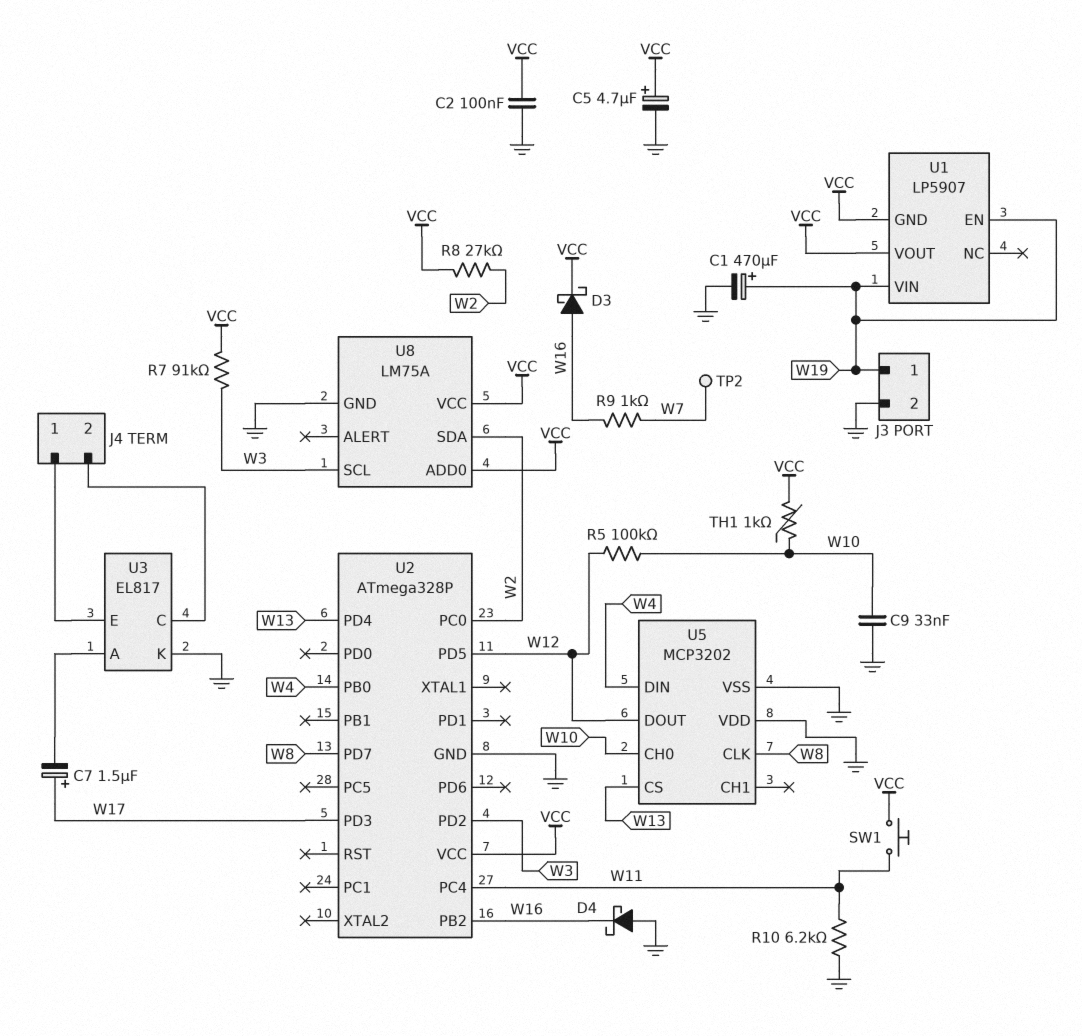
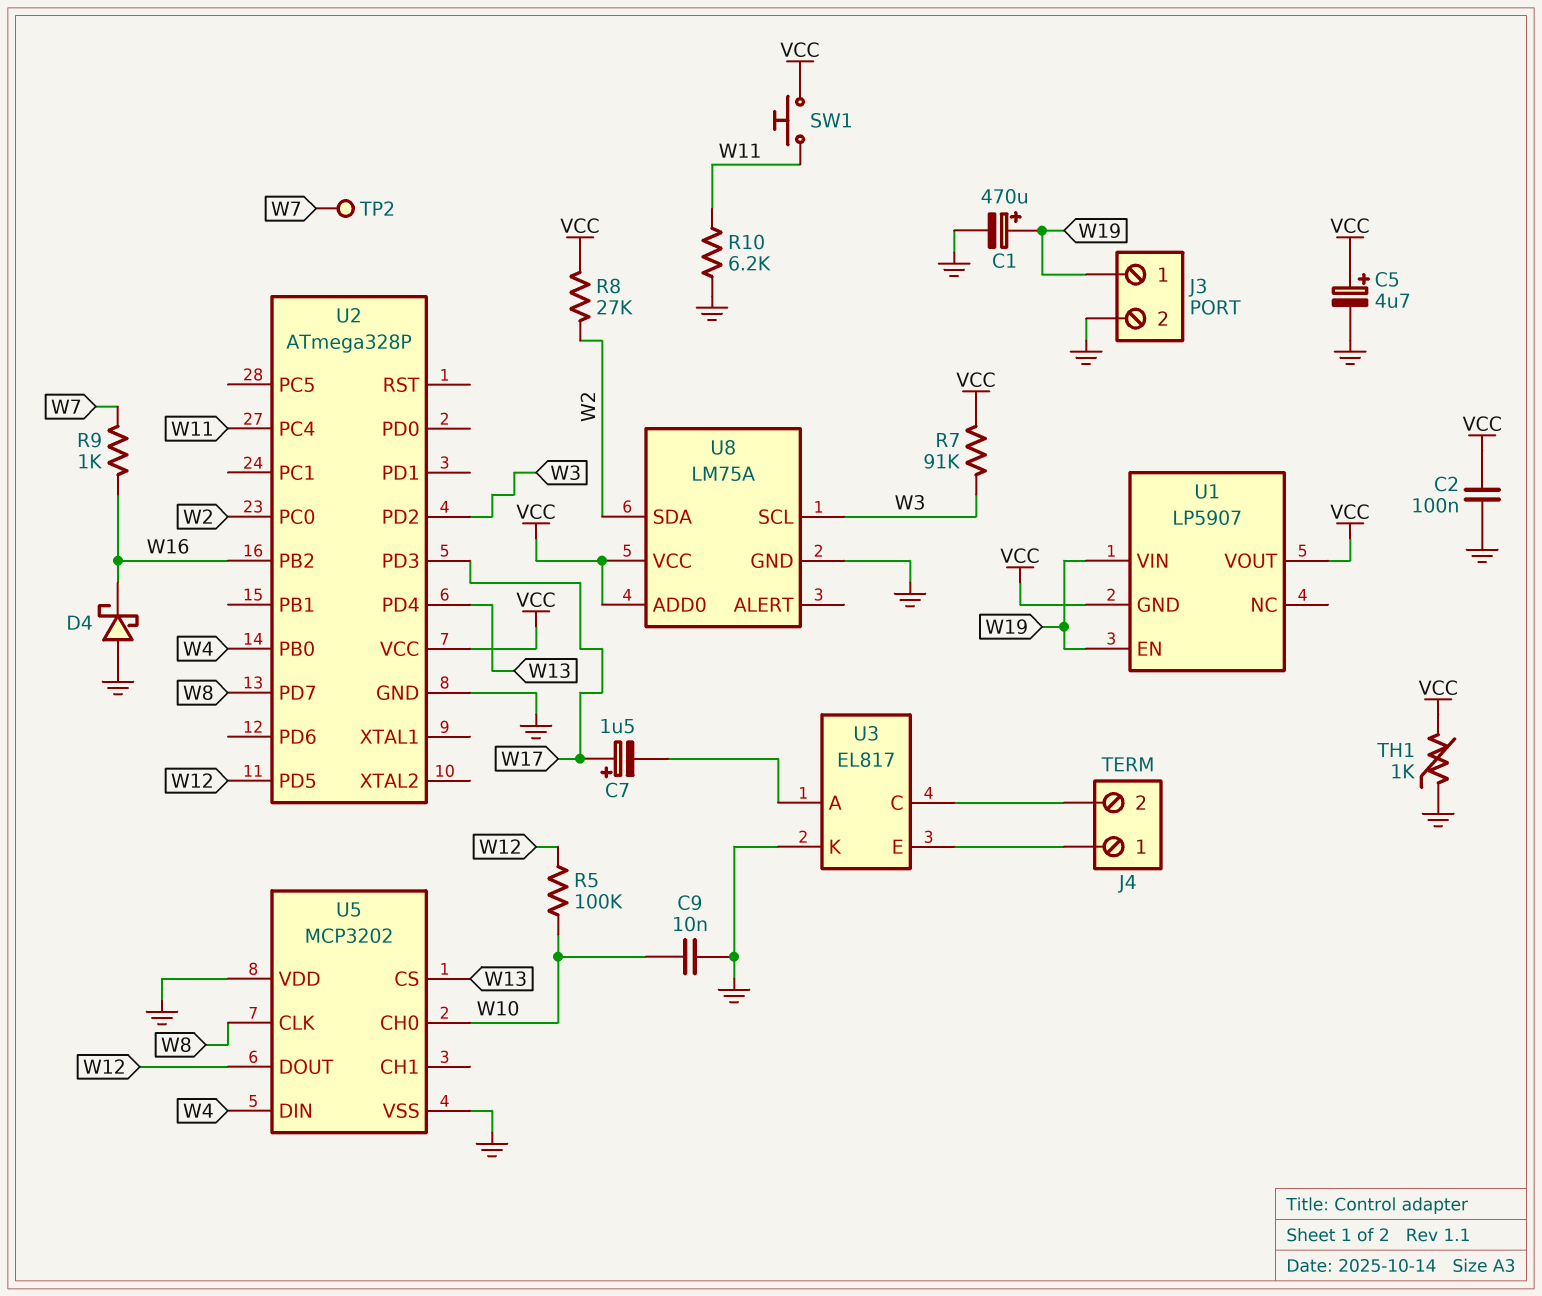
C9: 33nF (GND, W10) -> 10nF (GND, W10)
D3: schottky (A W16, K VCC) -> none
TH1: 1k (VCC, W10) -> 1k (GND, VCC)

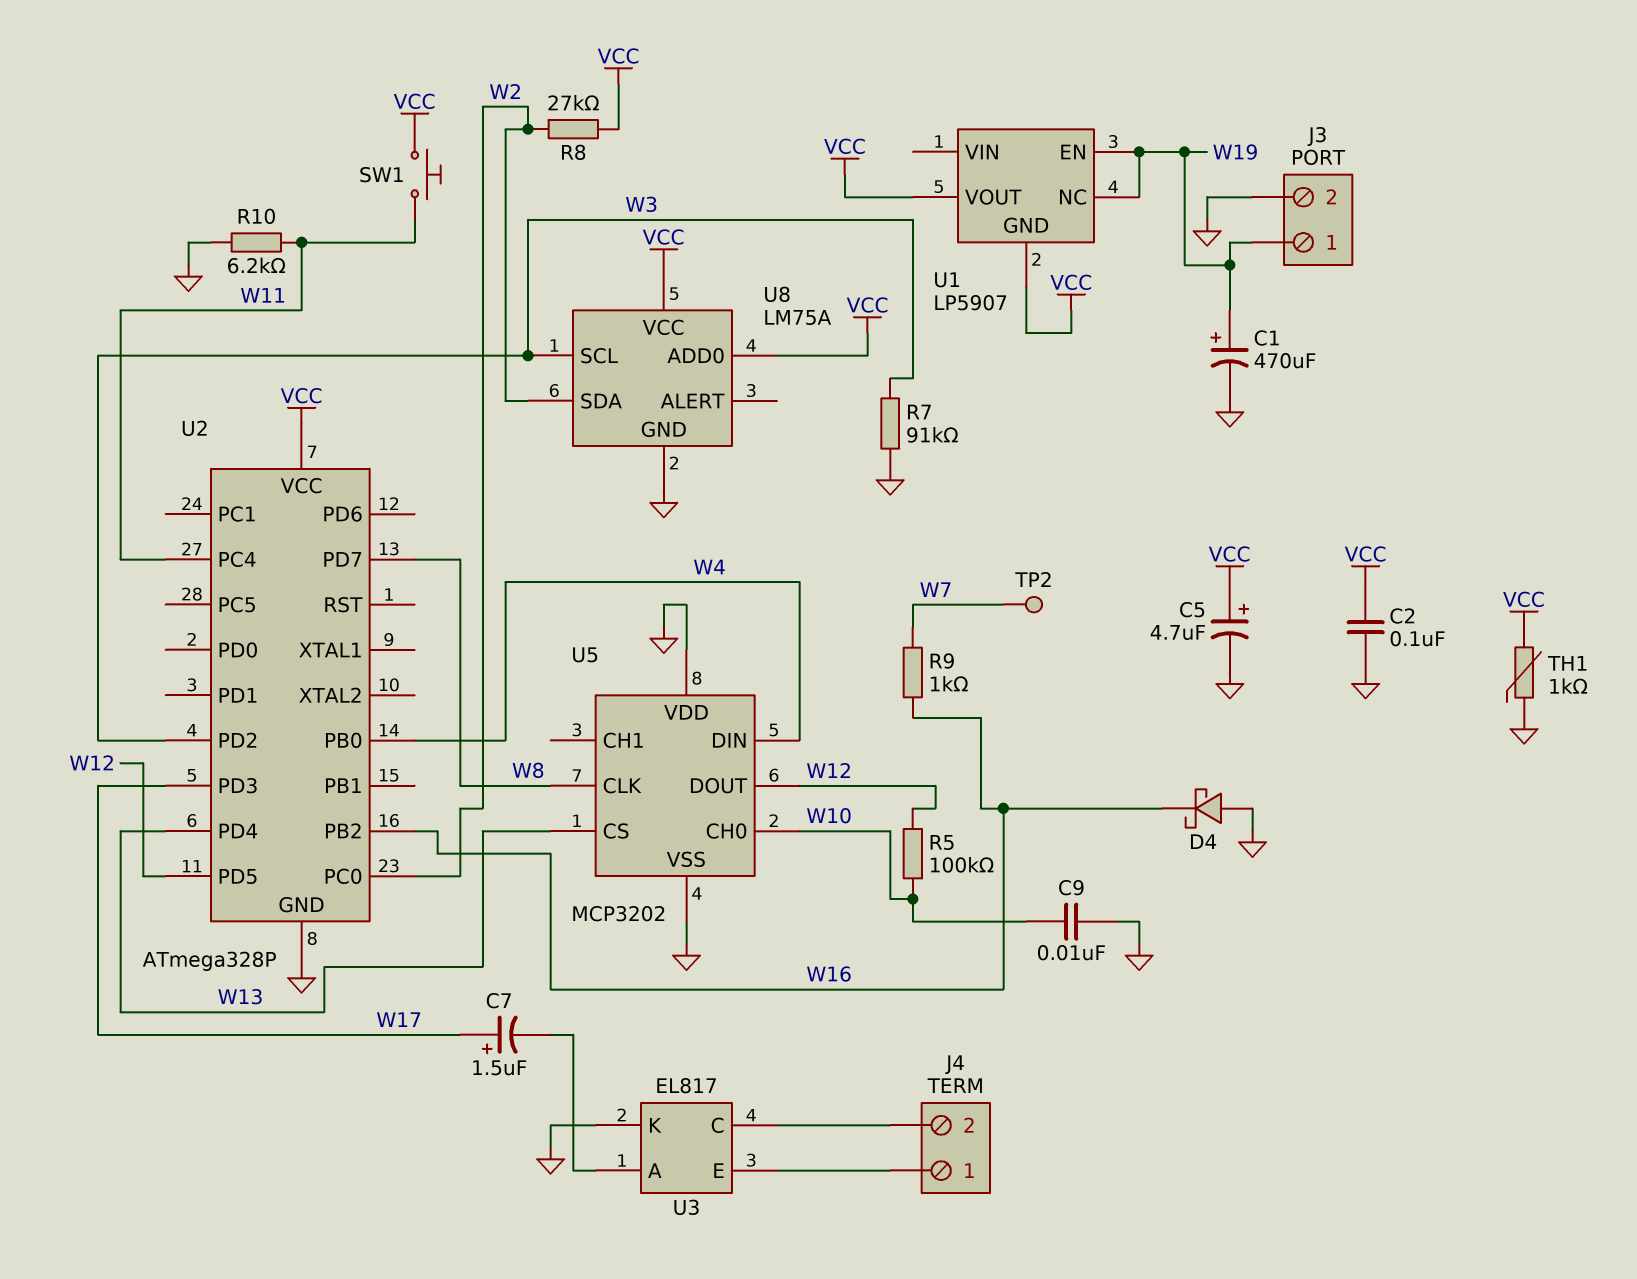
R7: 91k (VCC, W3) -> 91k (GND, W3)
U1 pin NC: none -> W19
U1 pin VIN: W19 -> none

